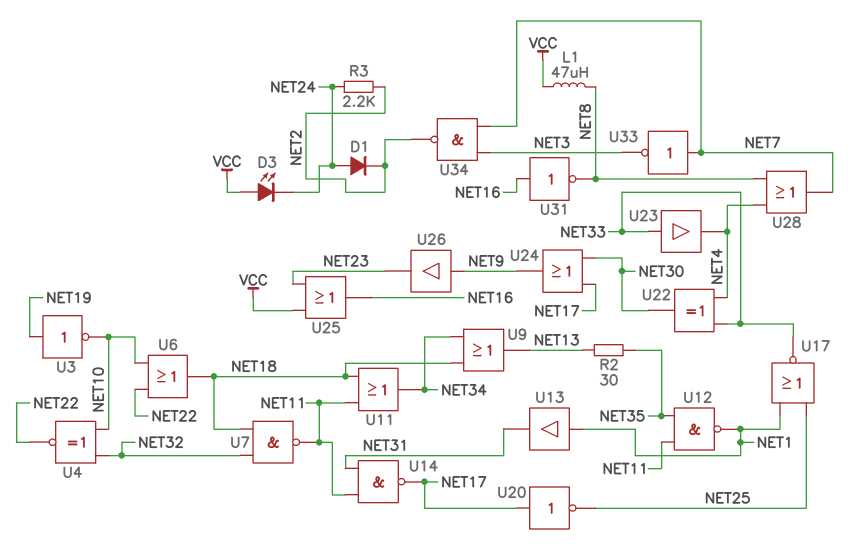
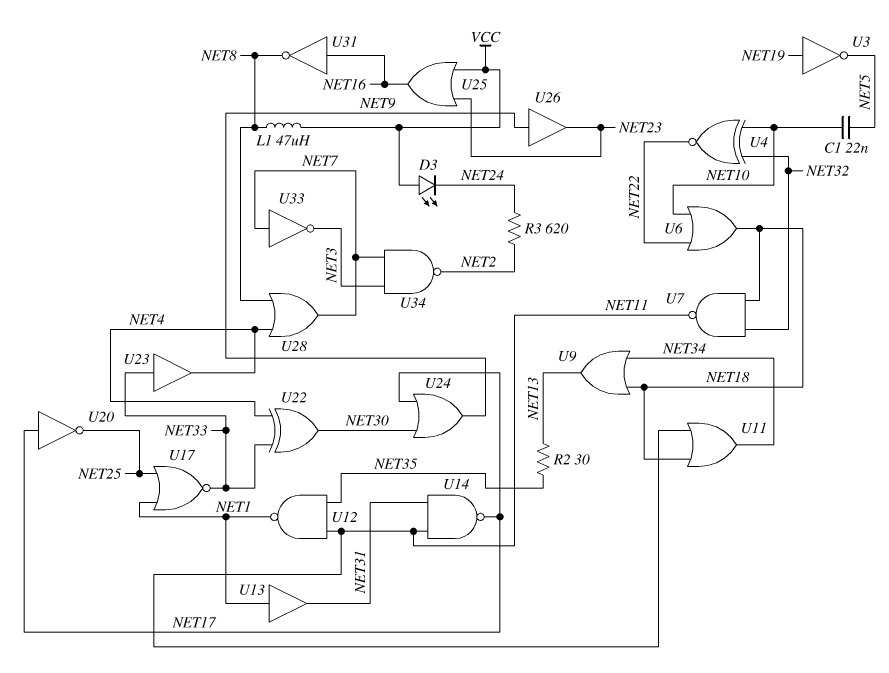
C1: none -> 22nF (NET5, NET10)
D1: diode (A NET24, K NET2) -> none
R3: 2.2k (NET2, NET24) -> 620 (NET2, NET24)
U3: NOT (in NET19, out NET10) -> NOT (in NET19, out NET5)

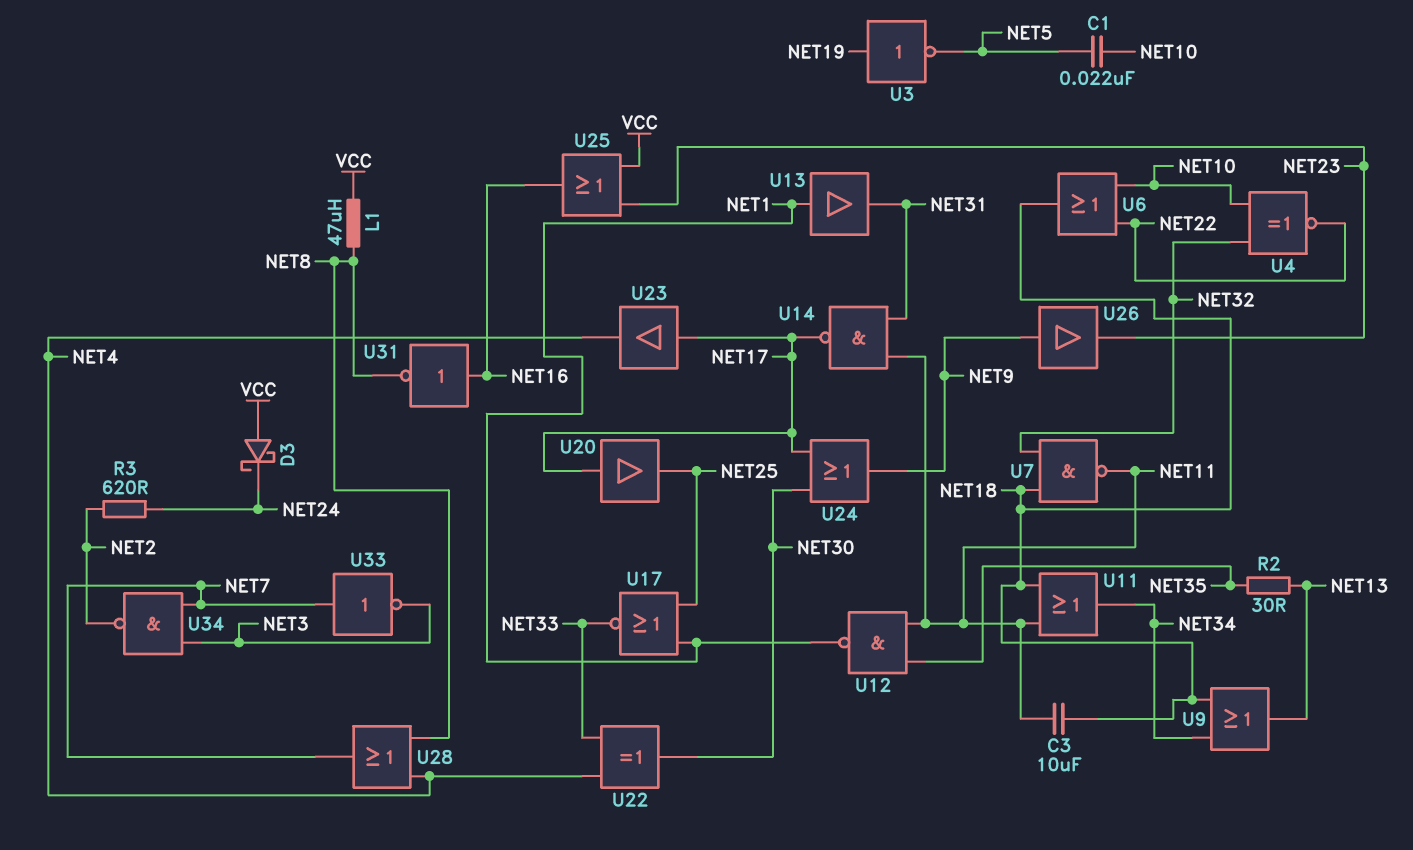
C3: none -> 10uF (NET11, NET18)
D3: LED (A VCC, K NET24) -> schottky (A VCC, K NET24)
U20: NOT (in NET17, out NET25) -> buffer (in NET17, out NET25)
U23: buffer (in NET33, out NET4) -> buffer (in NET17, out NET4)

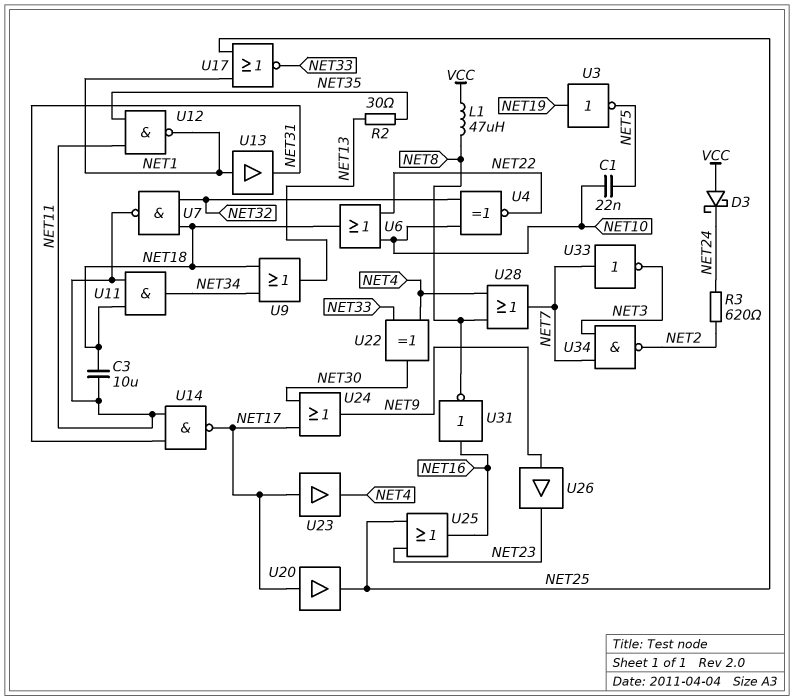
U11: OR (in NET11, in NET18, out NET34) -> AND (in NET11, in NET18, out NET34)
U25: OR (in NET23, in VCC, out NET16) -> OR (in NET23, in NET25, out NET16)

